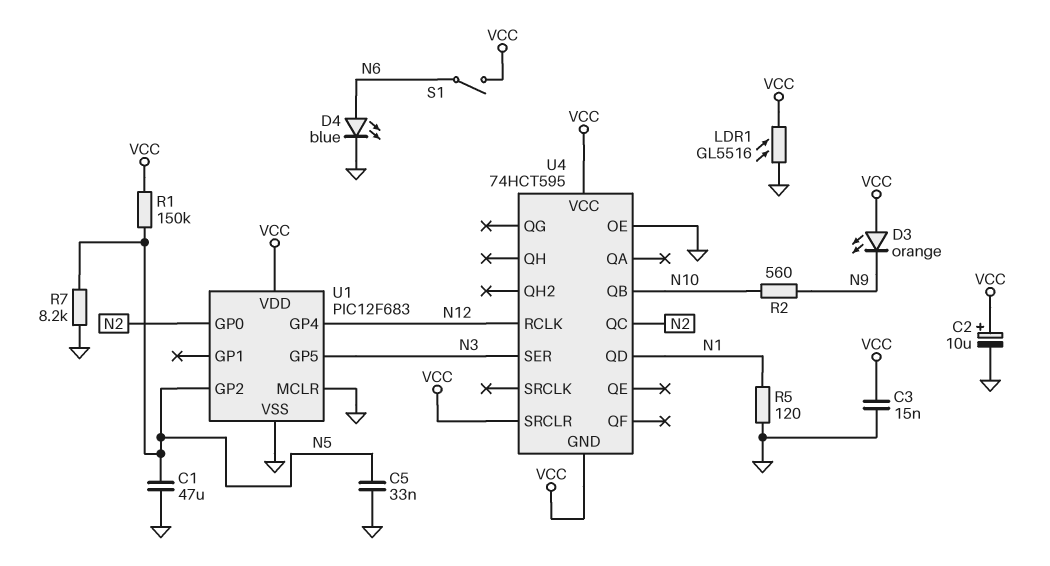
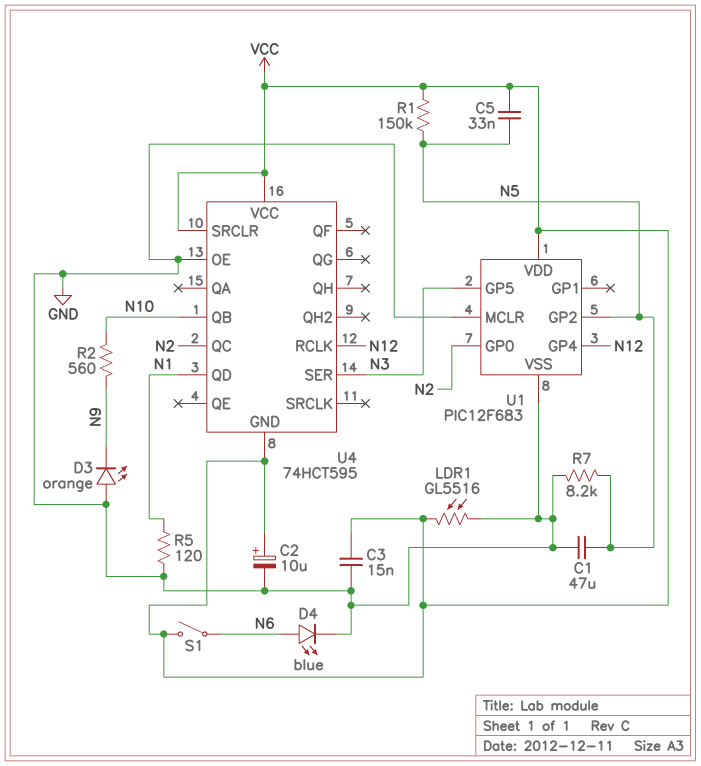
C5: 33nF (GND, N5) -> 33nF (N5, VCC)
D3: LED orange (A VCC, K N9) -> LED orange (A GND, K N9)

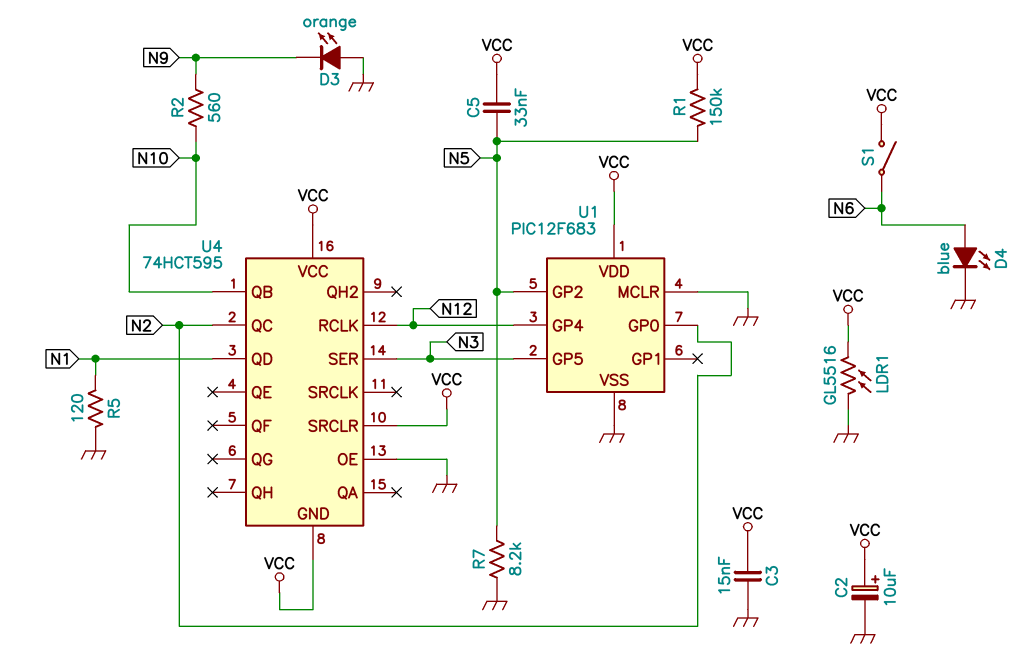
C1: 47uF (GND, N5) -> none

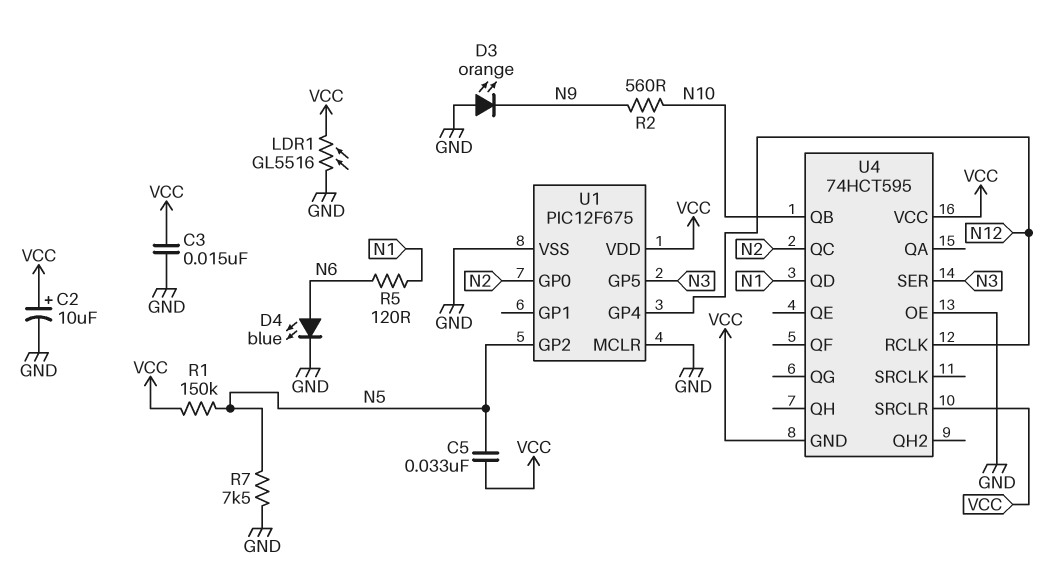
R5: 120 (GND, N1) -> 120 (N1, N6)
R7: 8.2k (GND, N5) -> 7.5k (GND, N5)
S1: switch (N6, VCC) -> none
U1: PIC12F683 -> PIC12F675

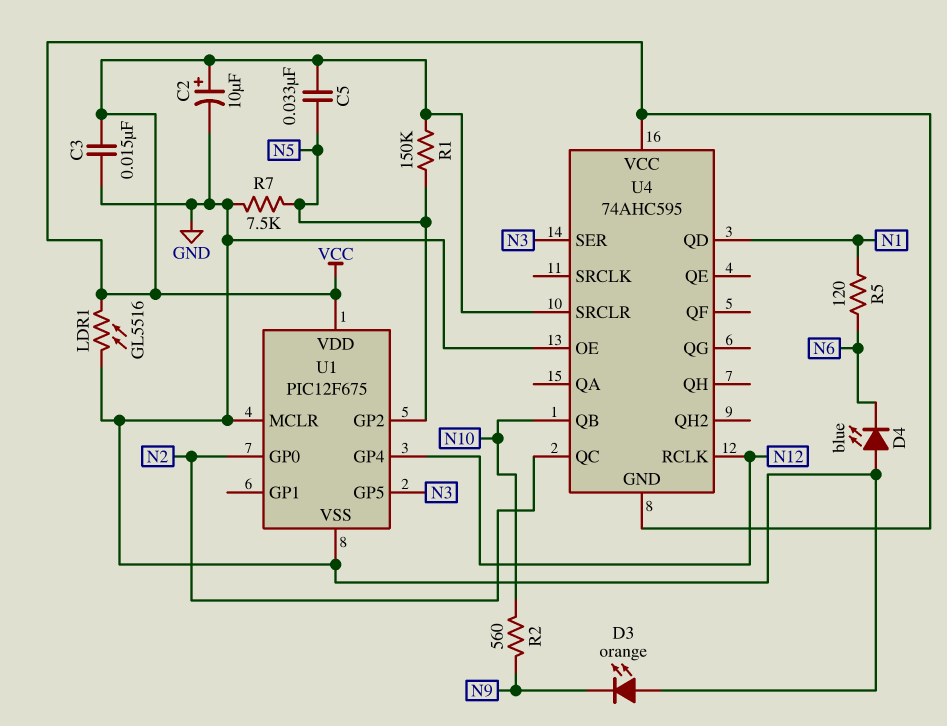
D4: LED blue (A N6, K GND) -> LED blue (A GND, K N6)
U4: 74HCT595 -> 74AHC595

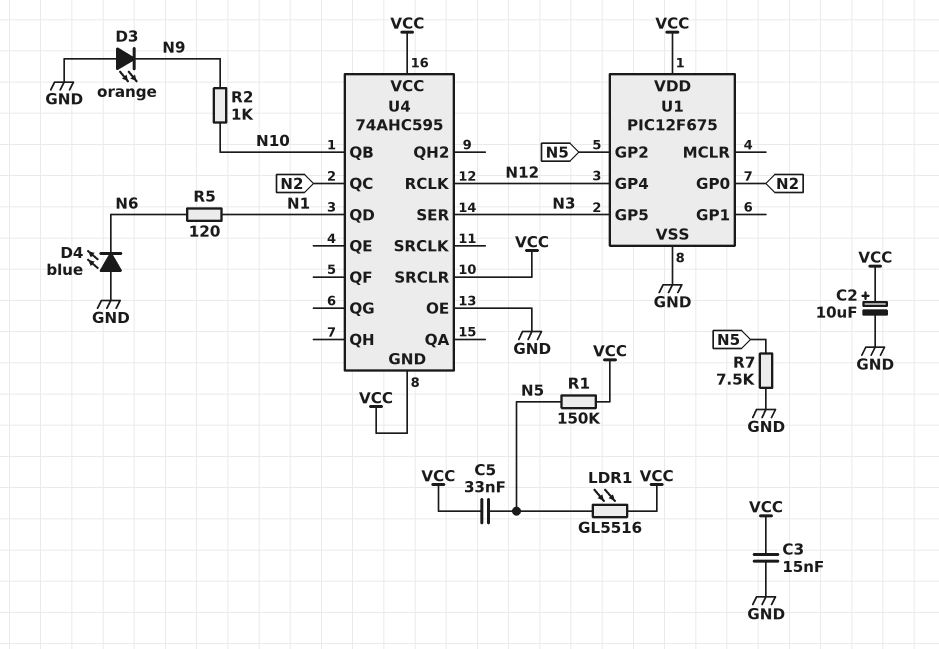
LDR1: GL5516 (GND, VCC) -> GL5516 (N5, VCC)
R2: 560 (N9, N10) -> 1k (N9, N10)
U1 pin MCLR: GND -> none

